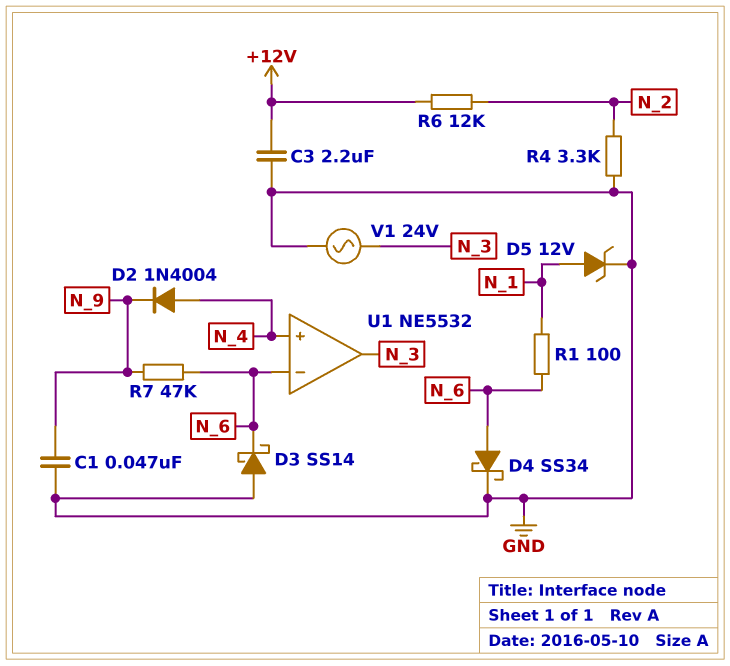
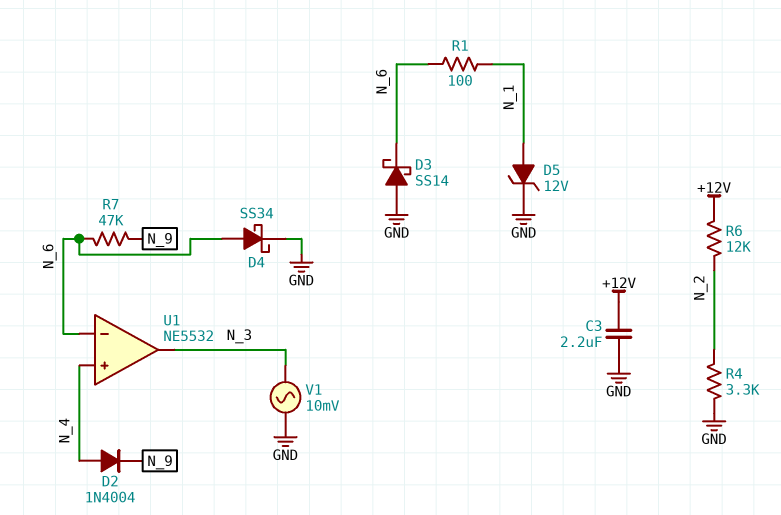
C1: 47nF (GND, N_9) -> none
V1: AC 24V (GND, N_3) -> AC 10mV (GND, N_3)

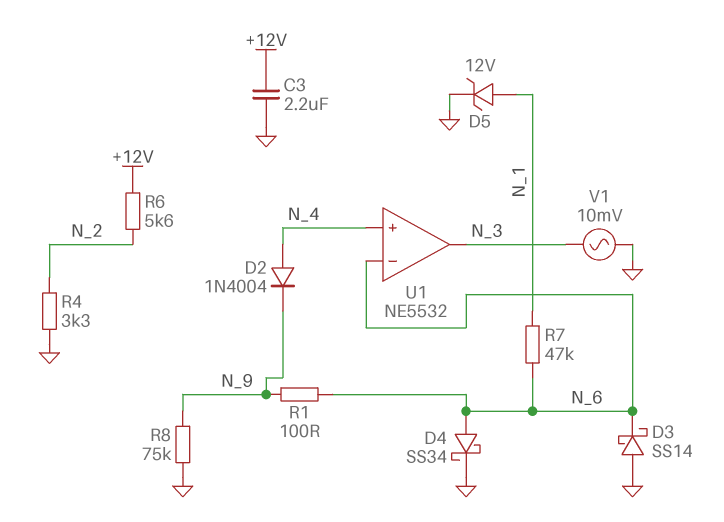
R1: 100 (N_1, N_6) -> 100 (N_6, N_9)
R6: 12k (+12V, N_2) -> 5.6k (+12V, N_2)
R7: 47k (N_6, N_9) -> 47k (N_1, N_6)
R8: none -> 75k (GND, N_9)

